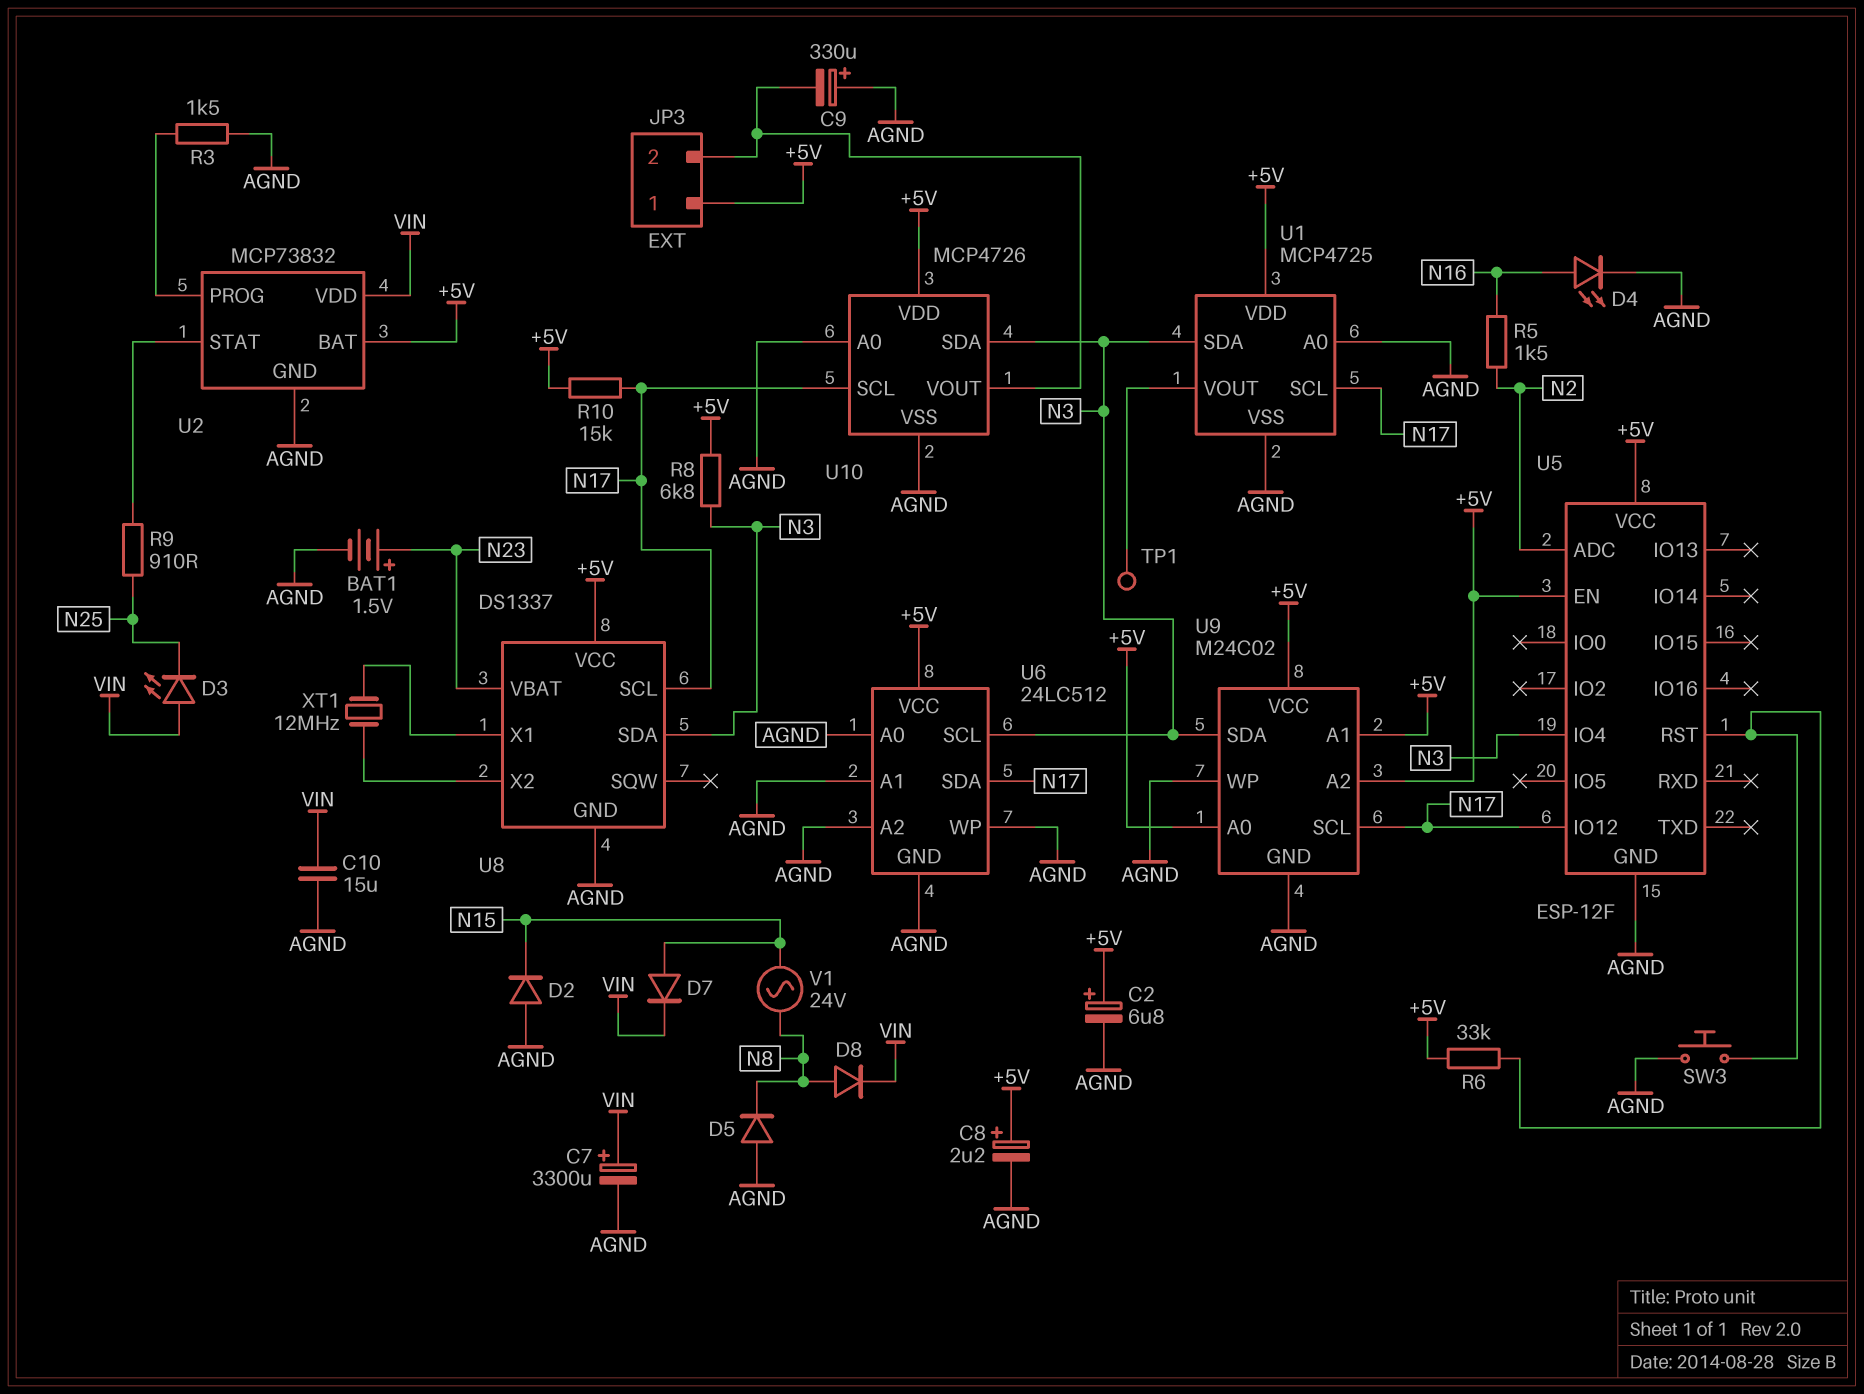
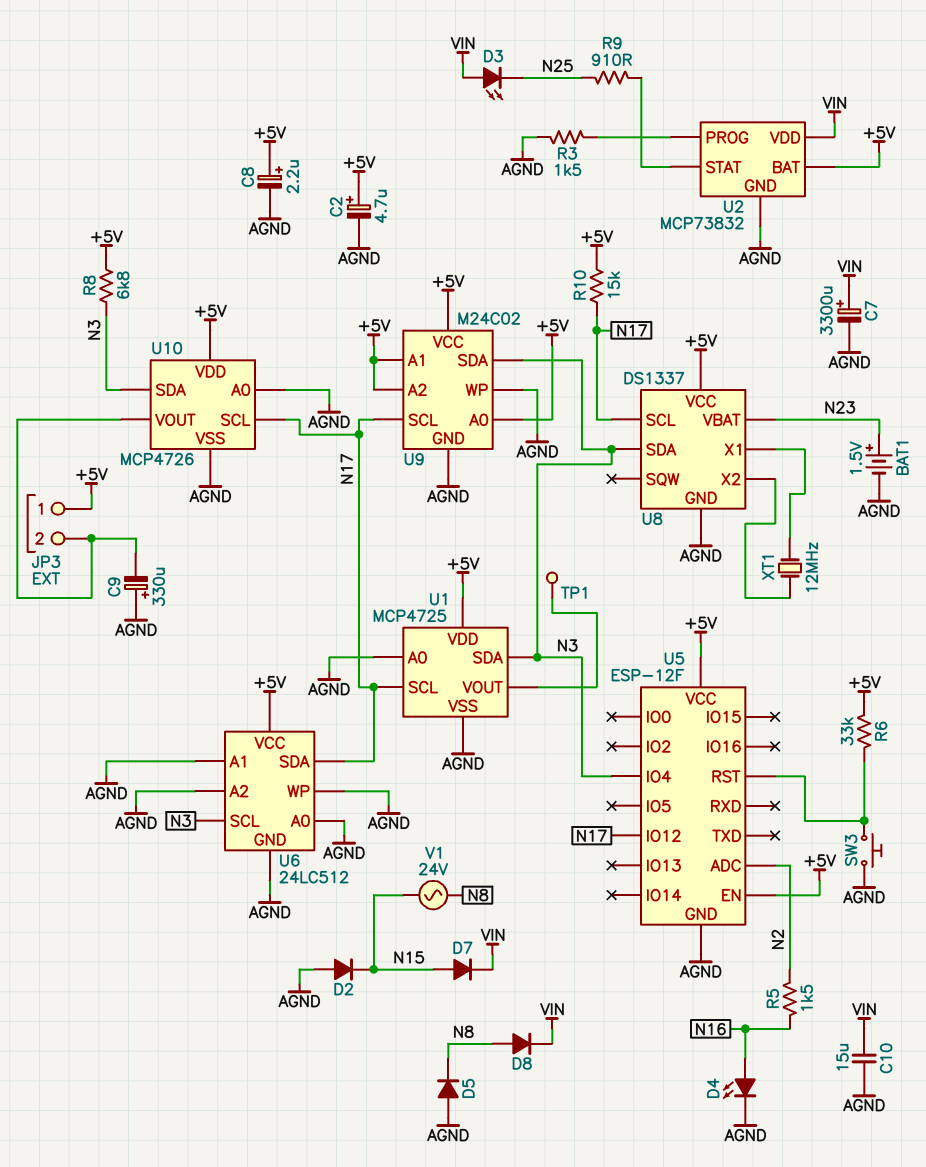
C2: 6.8uF (plus +5V, minus AGND) -> 4.7uF (plus +5V, minus AGND)

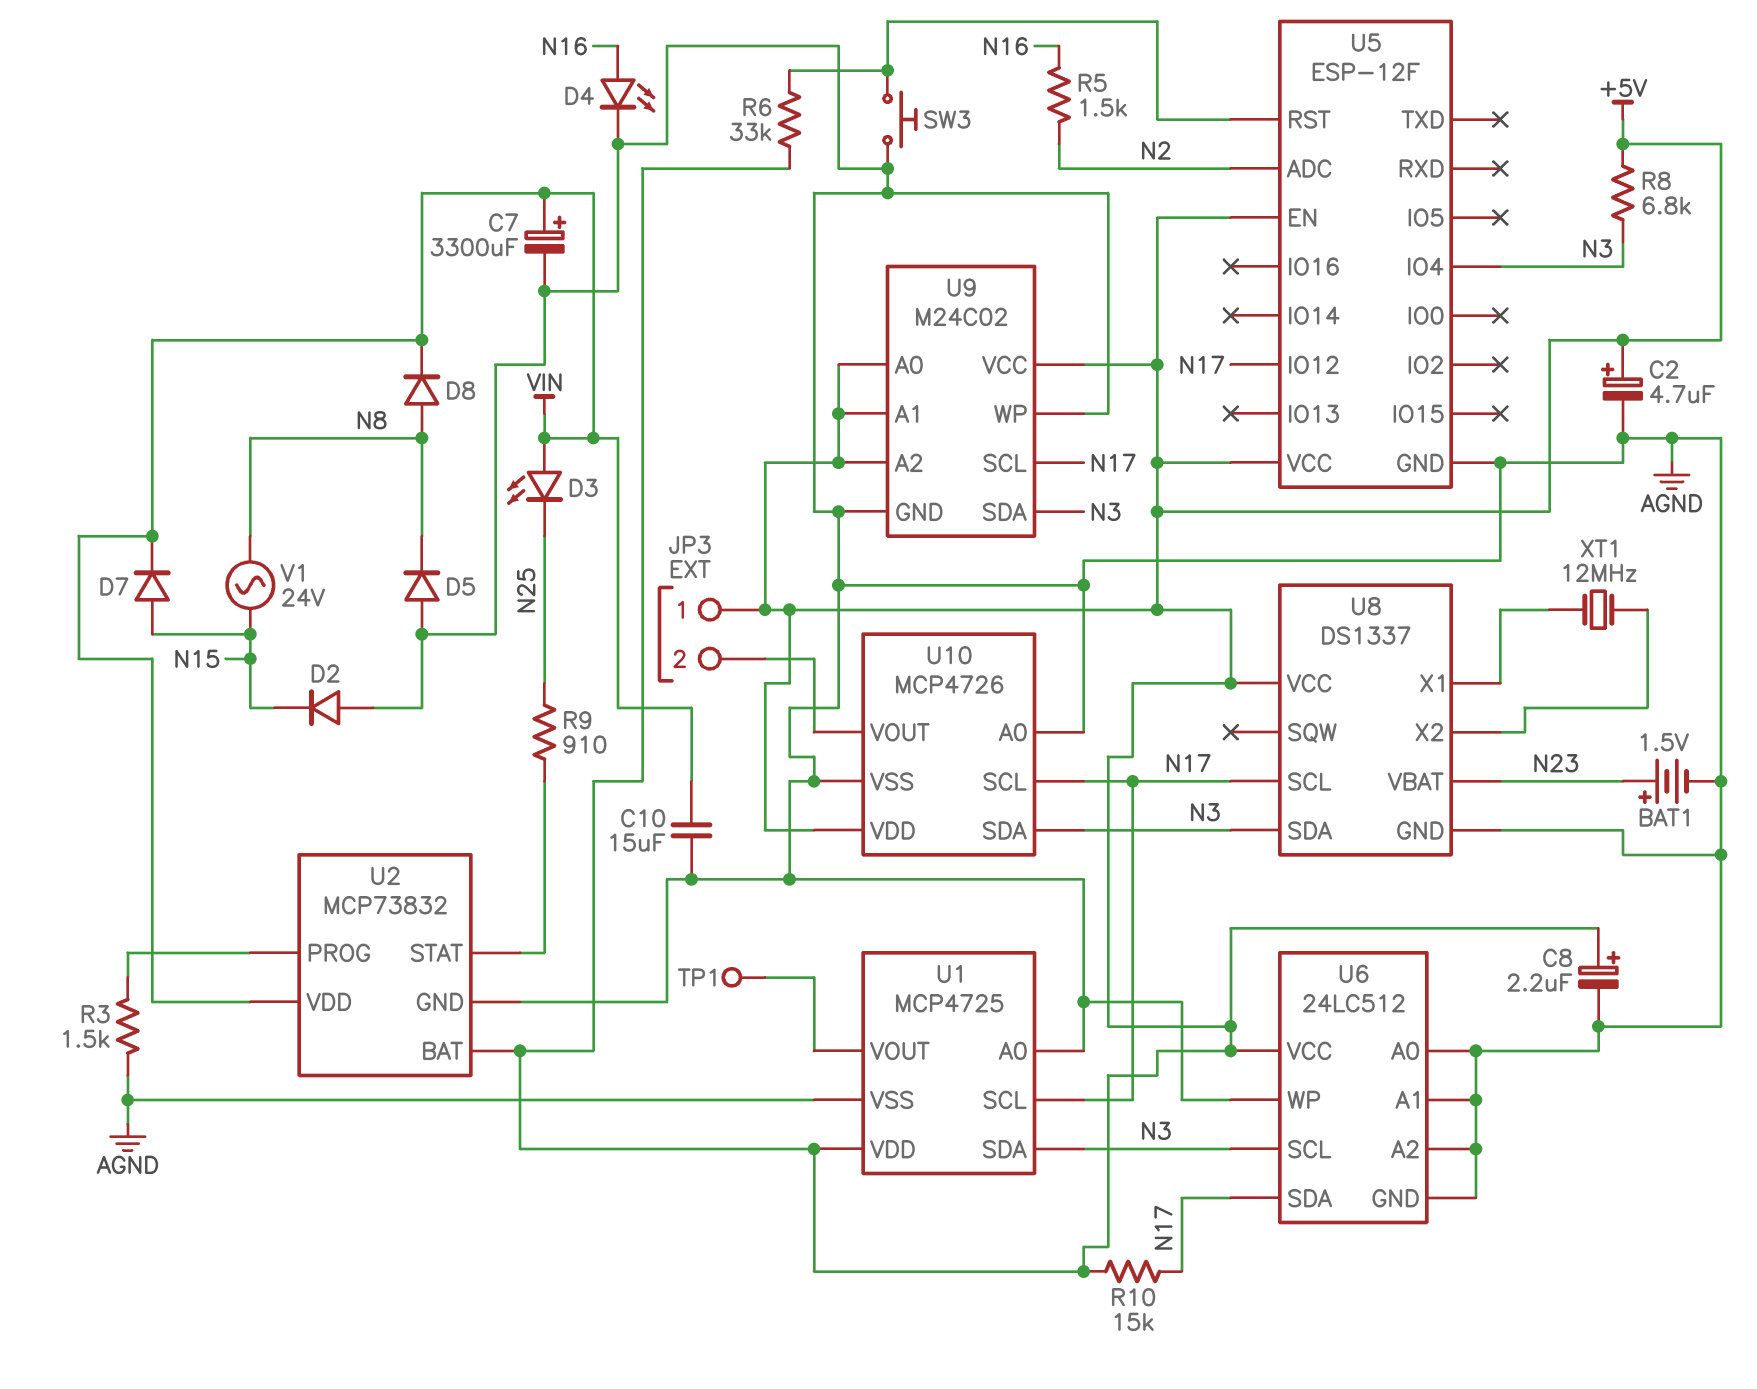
C9: 330uF (plus AGND, minus JP3/2) -> none

